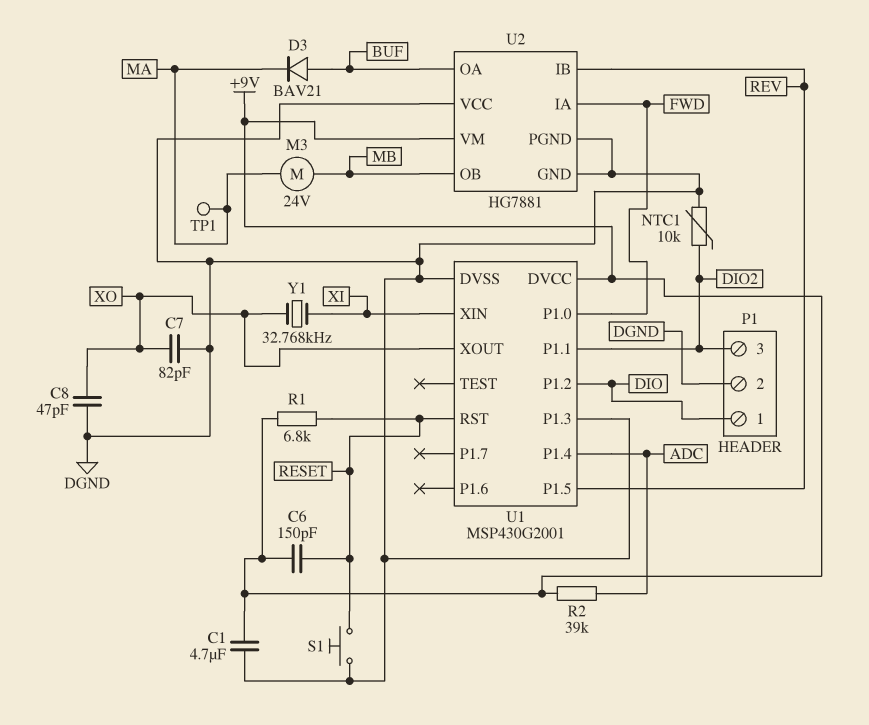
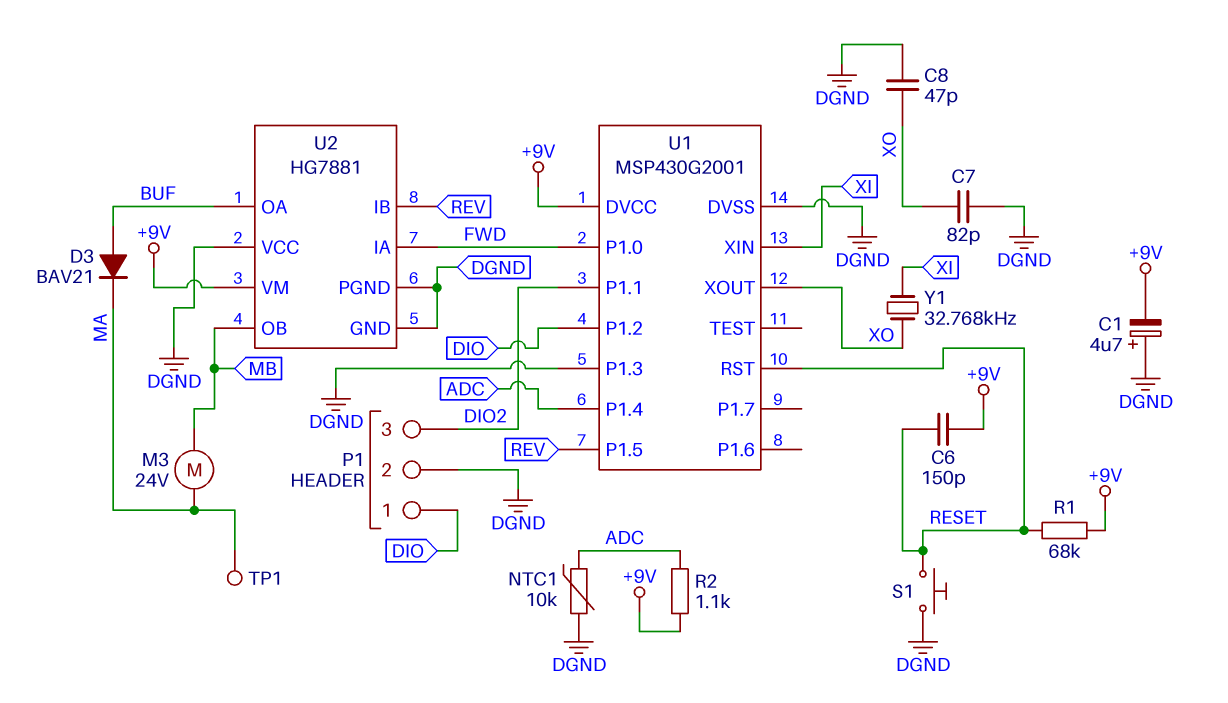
C1: 4.7uF (+9V, DGND) -> 4.7uF (plus DGND, minus +9V)
NTC1: 10k (DGND, DIO2) -> 10k (ADC, DGND)
R1: 6.8k (+9V, RESET) -> 68k (+9V, RESET)
R2: 39k (+9V, ADC) -> 1.1k (+9V, ADC)

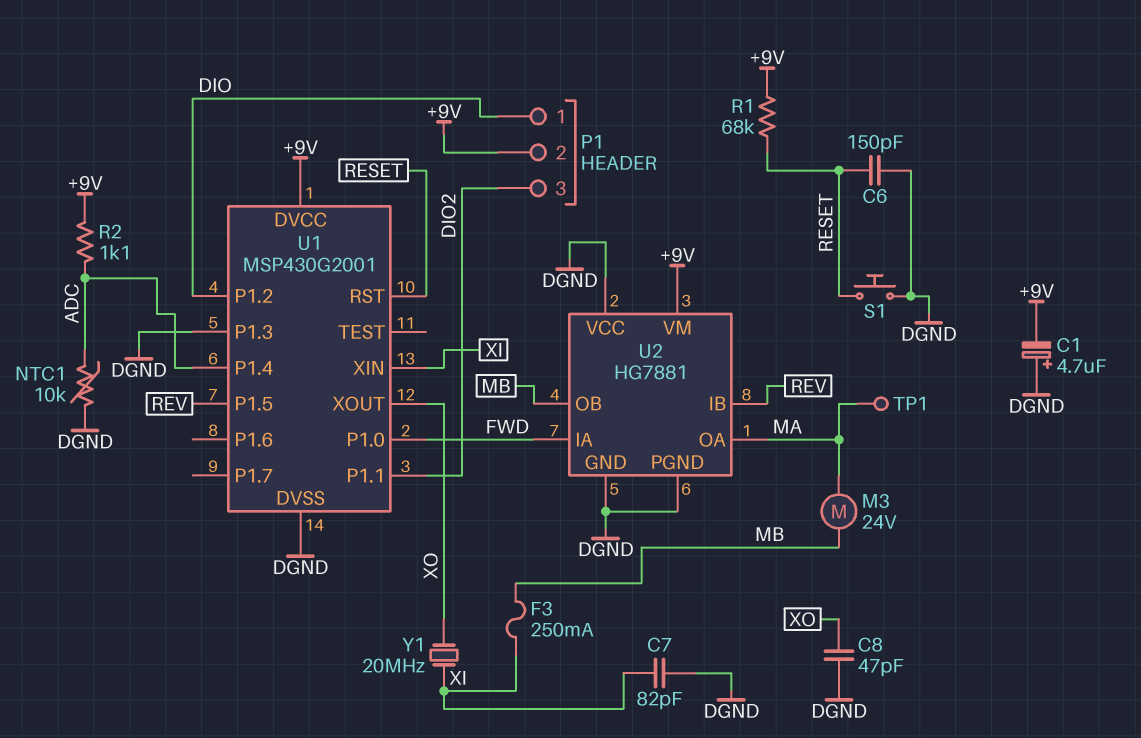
C6: 150pF (+9V, RESET) -> 150pF (DGND, RESET)
C7: 82pF (DGND, XO) -> 82pF (DGND, XI)
D3: diode BAV21 (A BUF, K MA) -> none
F3: none -> 250mA (MB, XI)
P1 pin 2: DGND -> +9V
U2 pin OA: BUF -> MA
Y1: 32.768kHz (XI, XO) -> 20MHz (XI, XO)

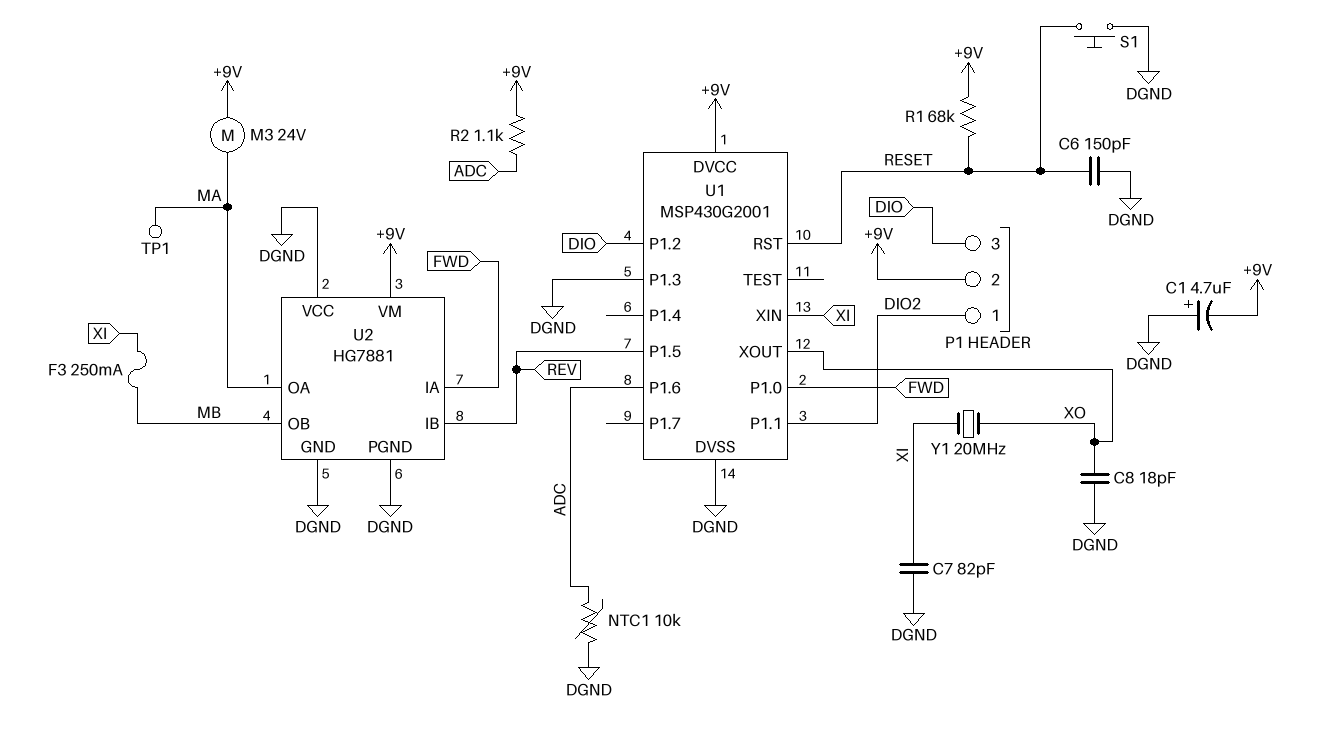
C8: 47pF (DGND, XO) -> 18pF (DGND, XO)
M3: motor 24V (MA, MB) -> motor 24V (+9V, MA)
P1 pin 1: DIO -> DIO2
P1 pin 3: DIO2 -> DIO
U1 pin P1.4: ADC -> none
U1 pin P1.6: none -> ADC

